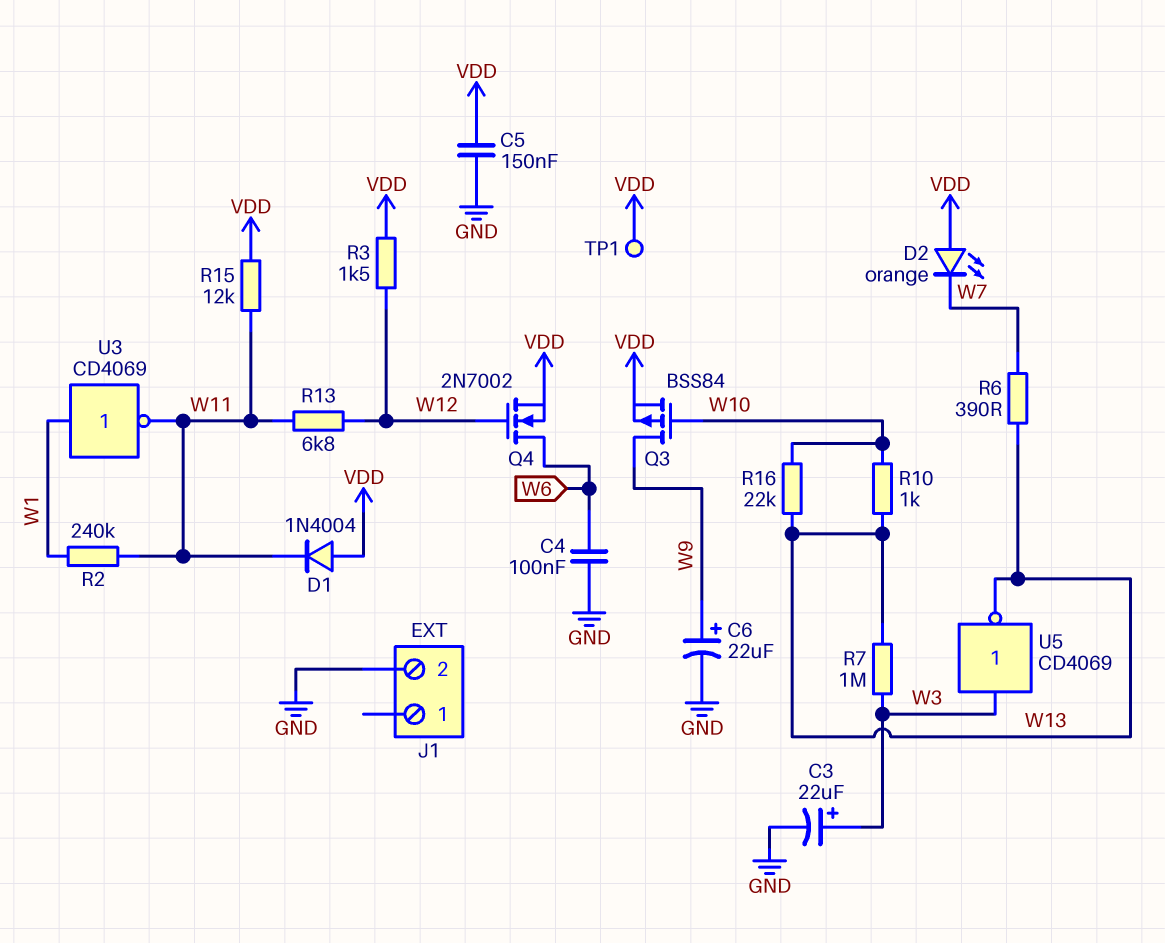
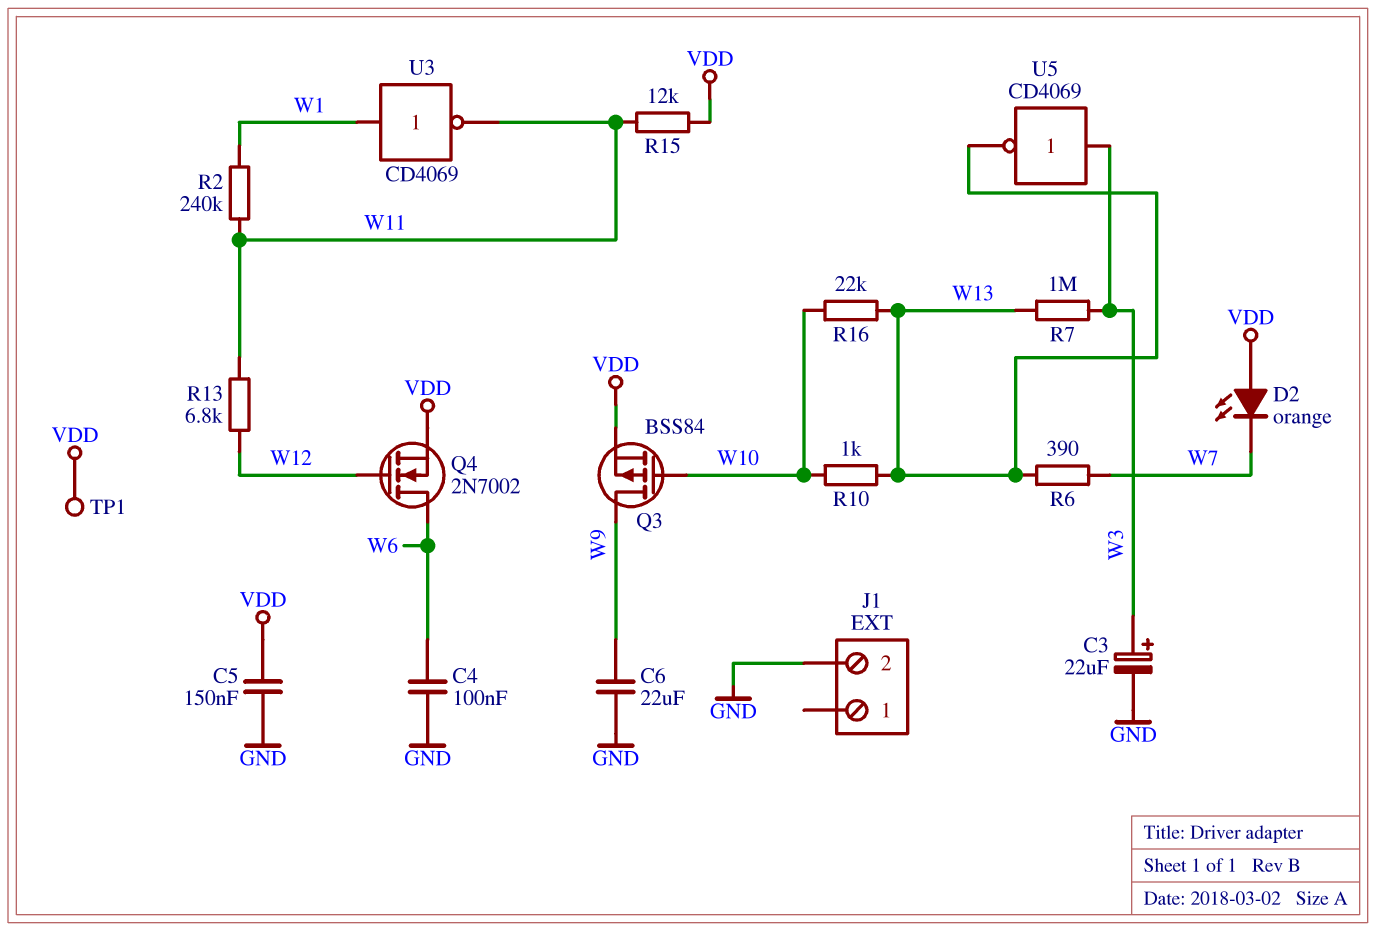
C6: 22uF (plus W9, minus GND) -> 22uF (GND, W9)
D1: diode 1N4004 (A VDD, K W11) -> none
R3: 1.5k (VDD, W12) -> none

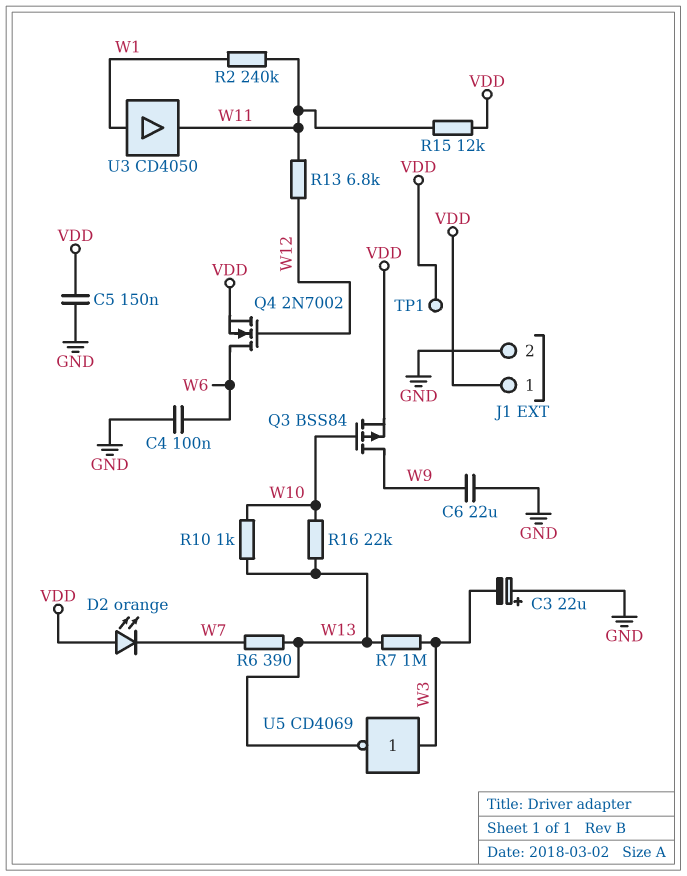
C3: 22uF (plus W3, minus GND) -> 22uF (plus GND, minus W3)
J1 pin 1: none -> VDD
U3: NOT CD4069 (in W1, out W11) -> buffer CD4050 (in W1, out W11)

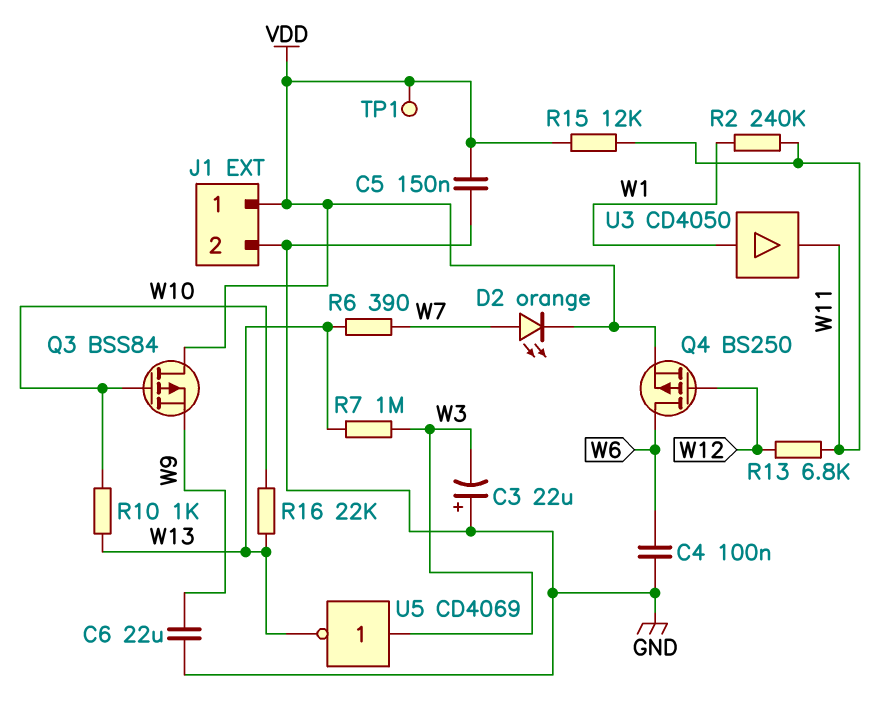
D2: LED orange (A VDD, K W7) -> LED orange (A W7, K VDD)
Q3: PMOS BSS84 (G W10, D W9, S VDD) -> PMOS BSS84 (G W10, D VDD, S W9)
Q4: NMOS 2N7002 (G W12, D W6, S VDD) -> PMOS BS250 (G W12, D W6, S VDD)

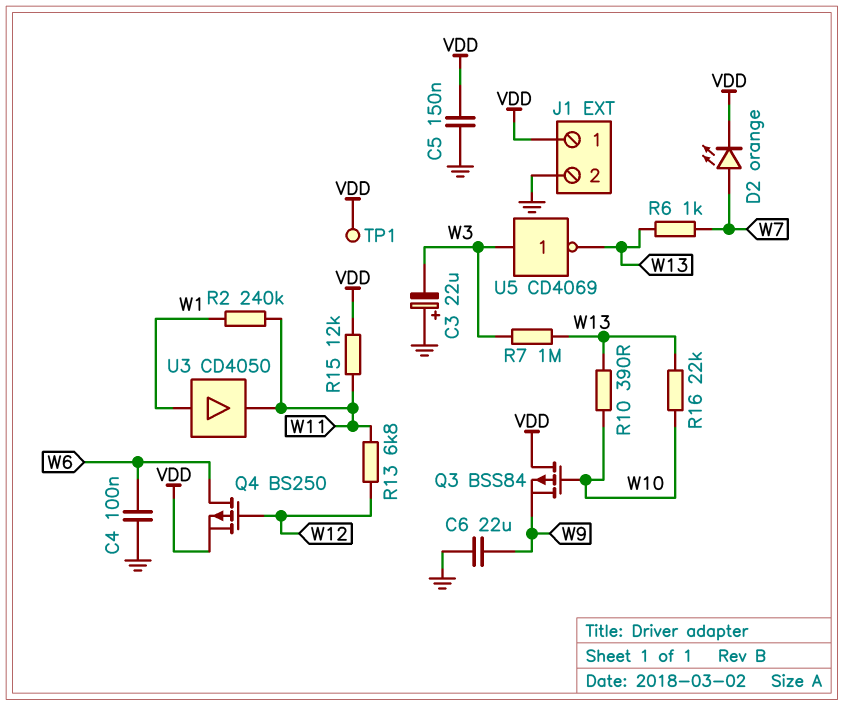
R6: 390 (W7, W13) -> 1k (W7, W13)
R10: 1k (W10, W13) -> 390 (W10, W13)

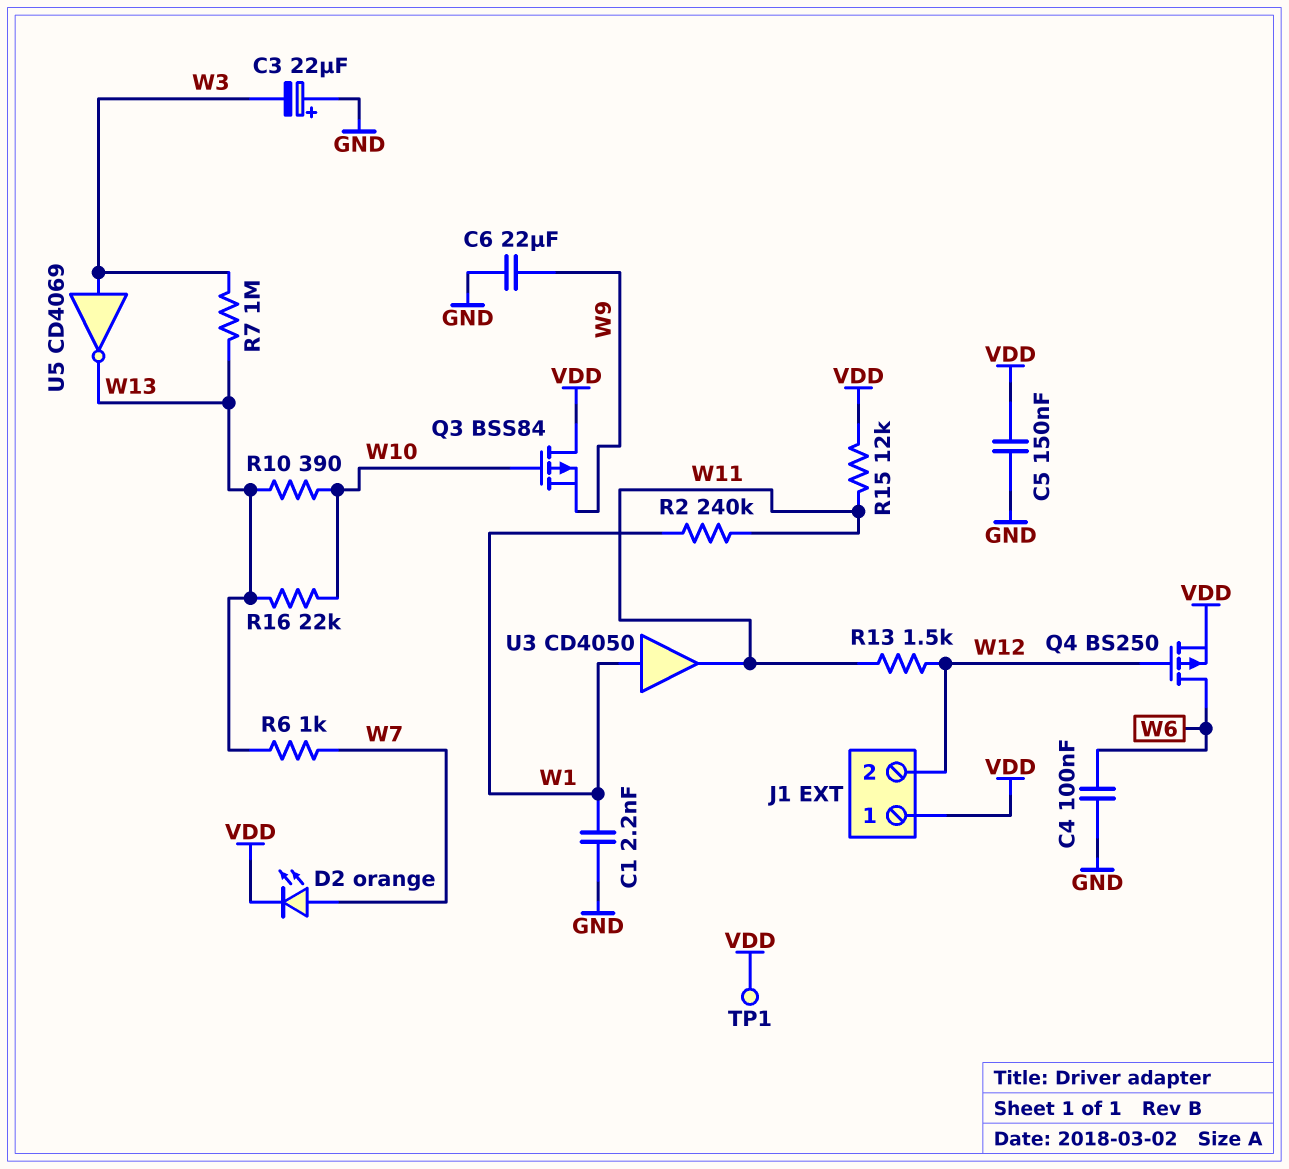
C1: none -> 2.2nF (GND, W1)
J1 pin 2: GND -> W12
R13: 6.8k (W11, W12) -> 1.5k (W11, W12)

